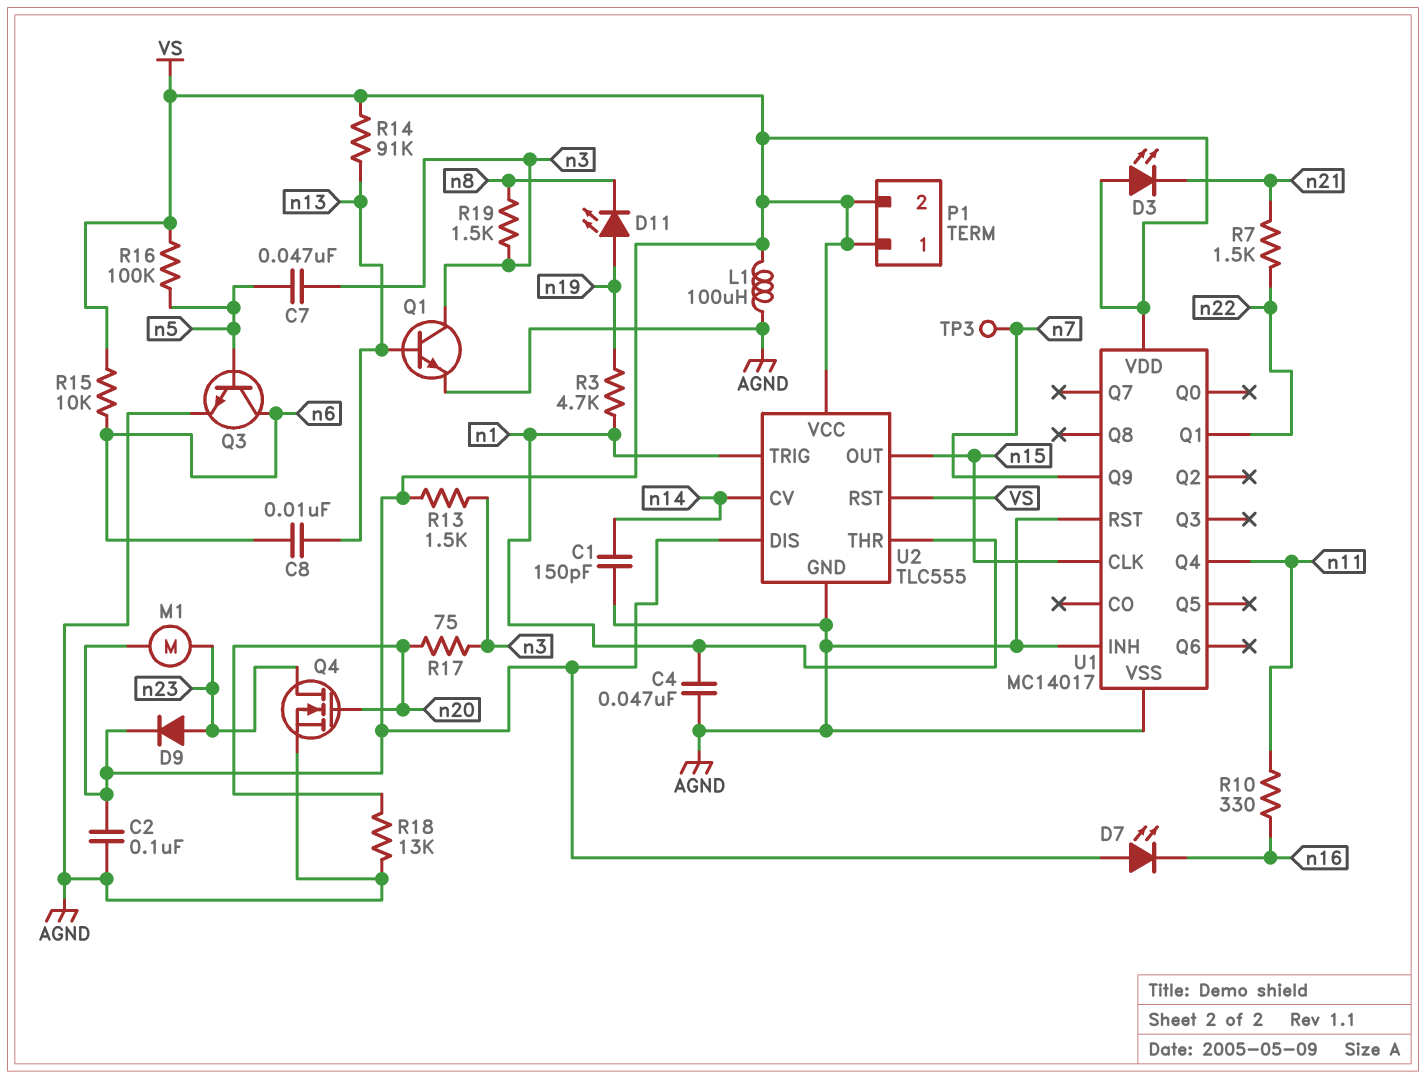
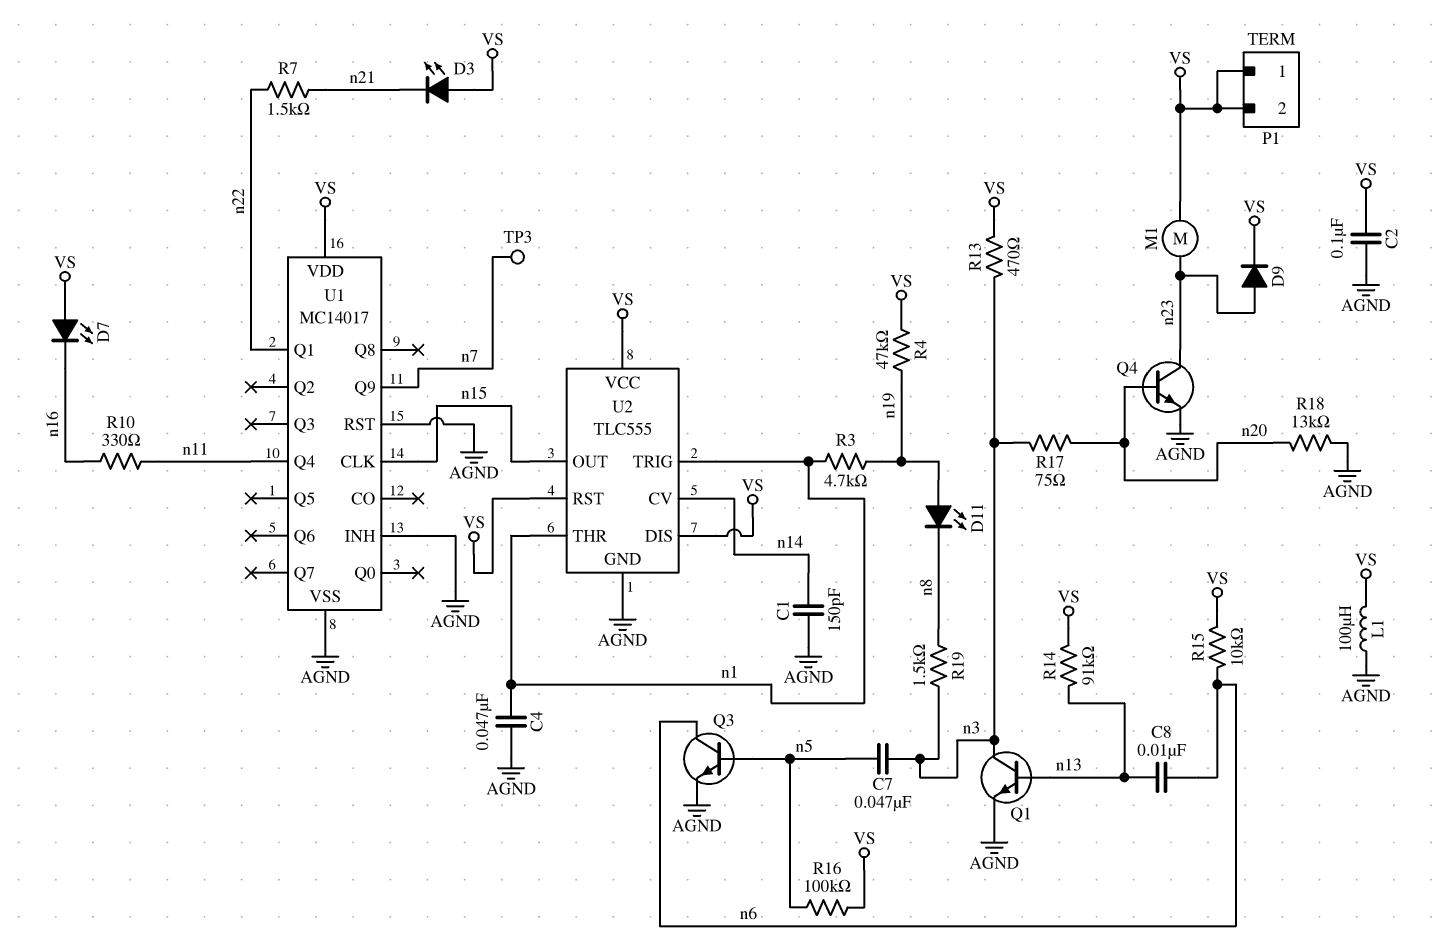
Q4: NMOS (G n20, D n23, S AGND) -> NPN (B n20, C n23, E AGND)
R4: none -> 47k (VS, n19)
R13: 1.5k (VS, n3) -> 470 (VS, n3)

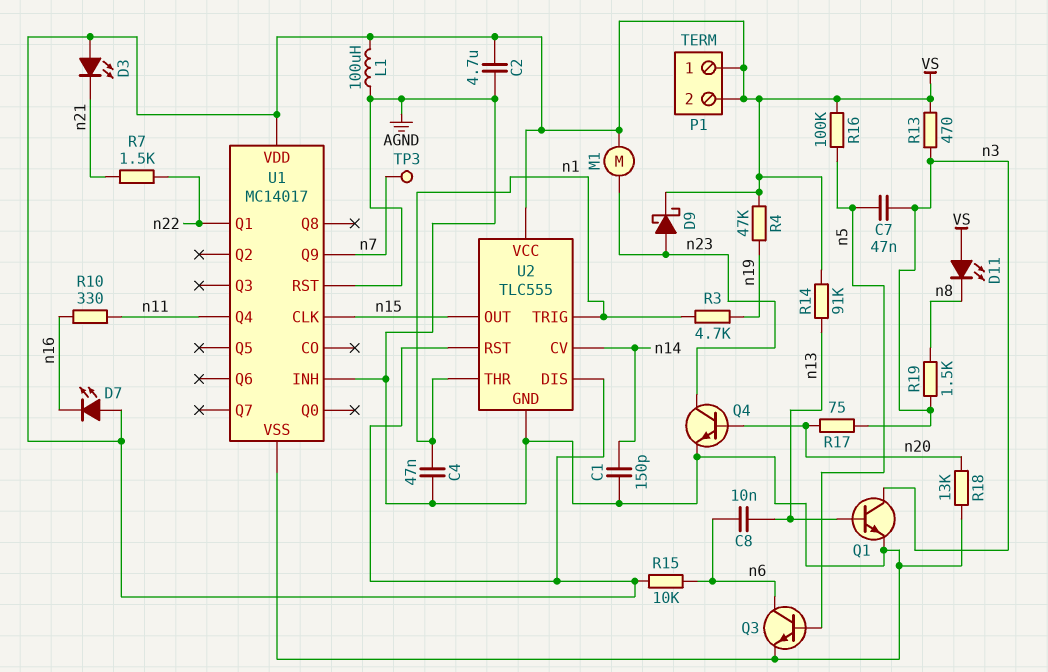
C2: 100nF (AGND, VS) -> 4.7uF (AGND, VS)
D9: diode (A n23, K VS) -> schottky (A n23, K VS)
D11: LED (A n19, K n8) -> LED (A VS, K n8)

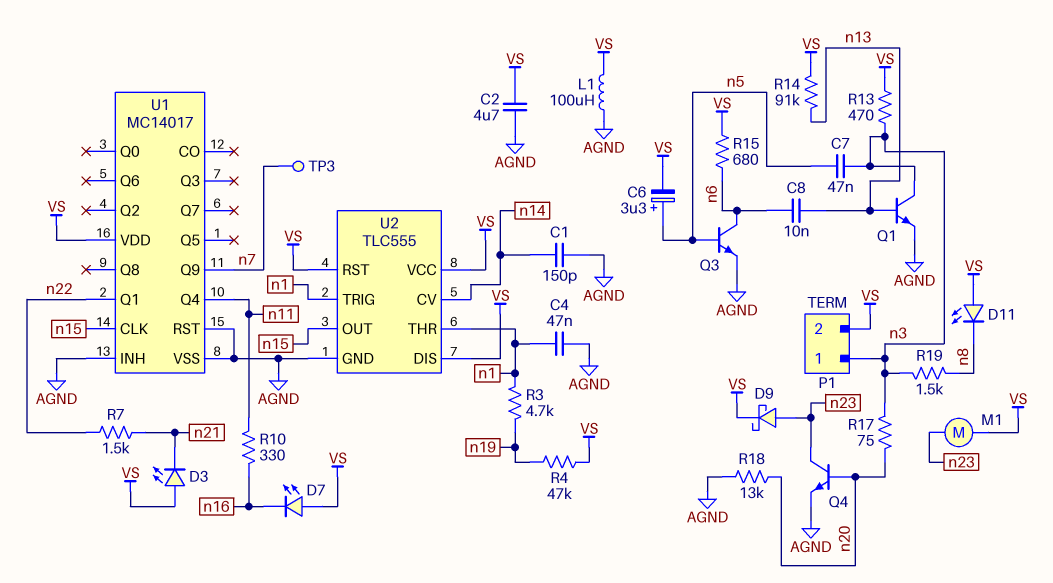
C6: none -> 3.3uF (plus n5, minus VS)
P1 pin 1: VS -> n3
R15: 10k (VS, n6) -> 680 (VS, n6)
R16: 100k (VS, n5) -> none

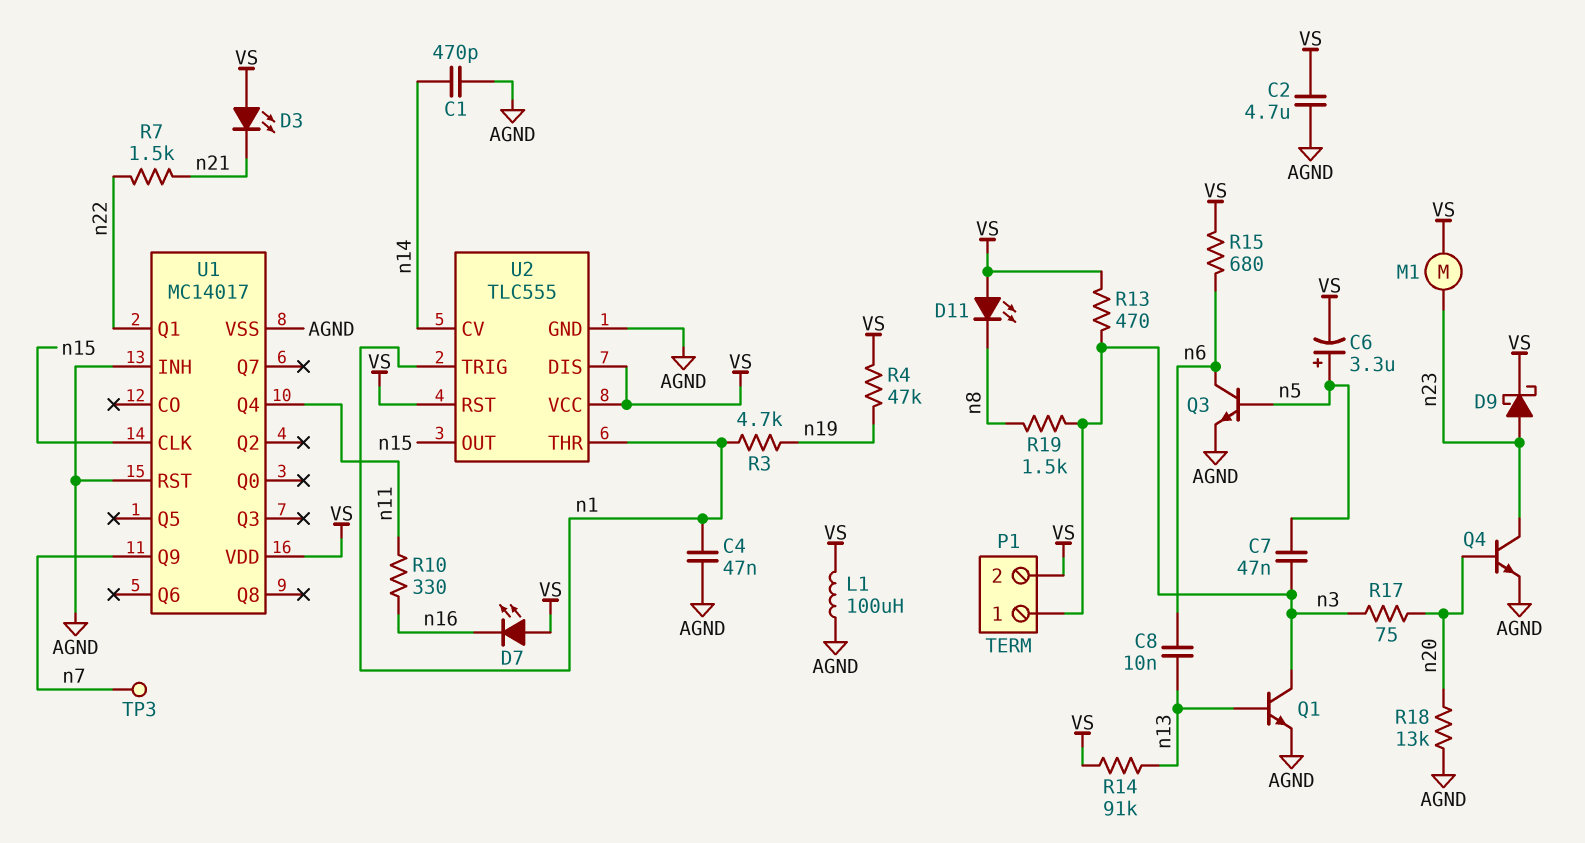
C1: 150pF (AGND, n14) -> 470pF (AGND, n14)

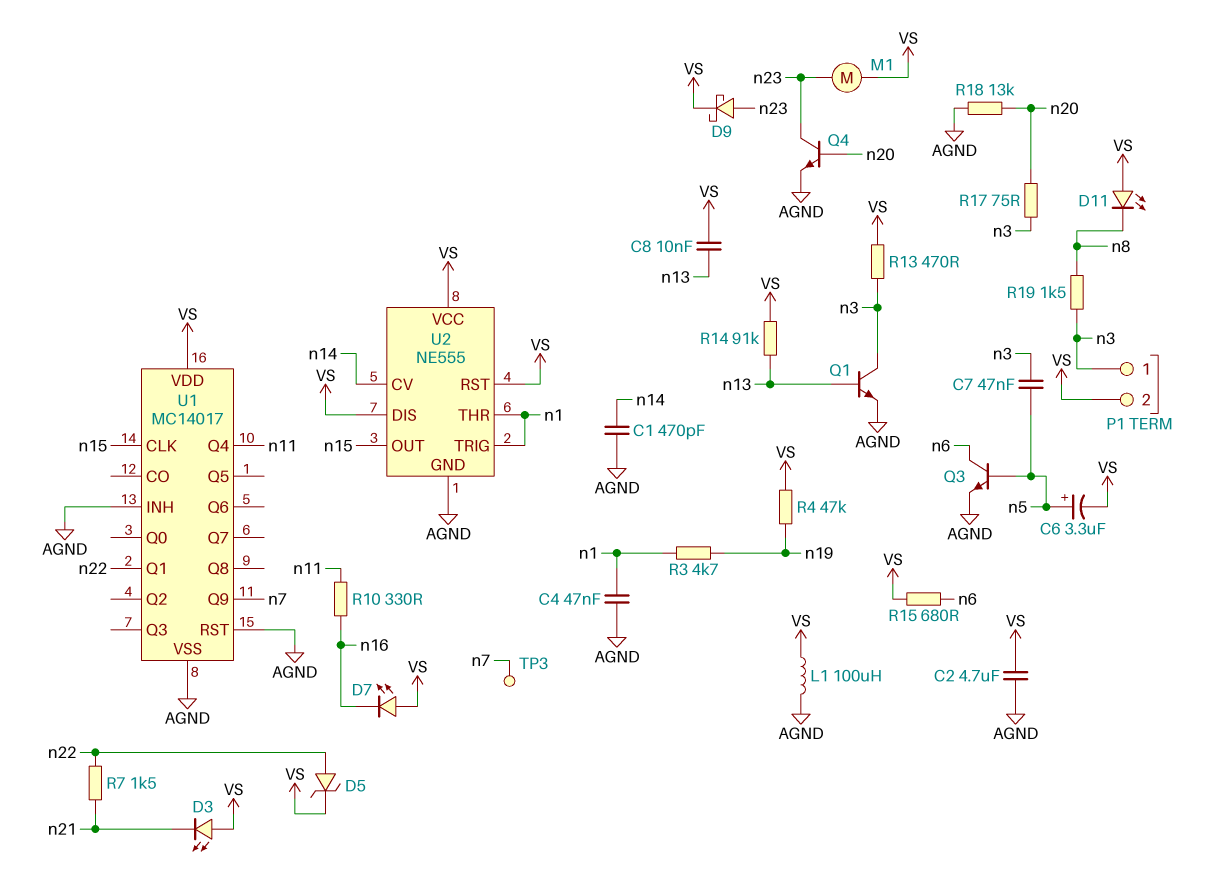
C8: 10nF (n6, n13) -> 10nF (VS, n13)
D5: none -> zener (A n22, K VS)
U2: TLC555 -> NE555

